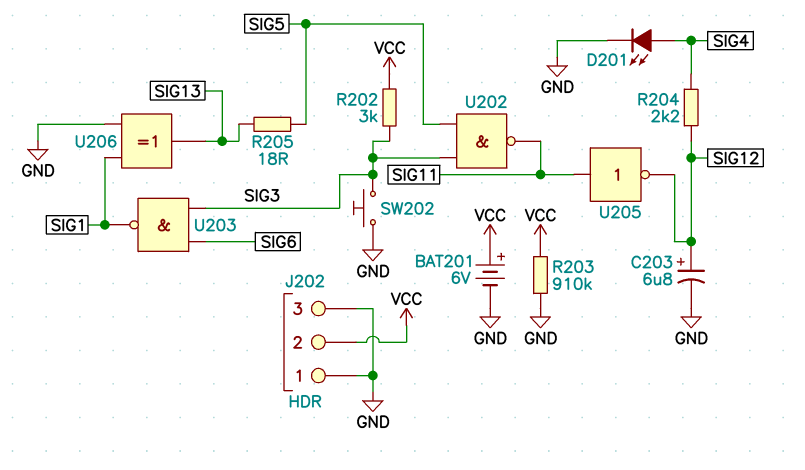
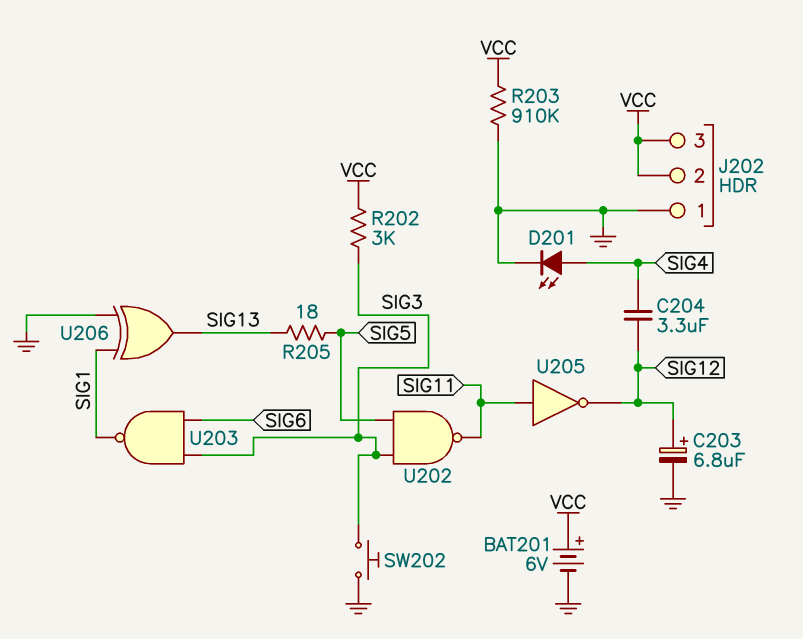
C204: none -> 3.3uF (SIG4, SIG12)
J202 pin 3: GND -> VCC
R204: 2.2k (SIG4, SIG12) -> none

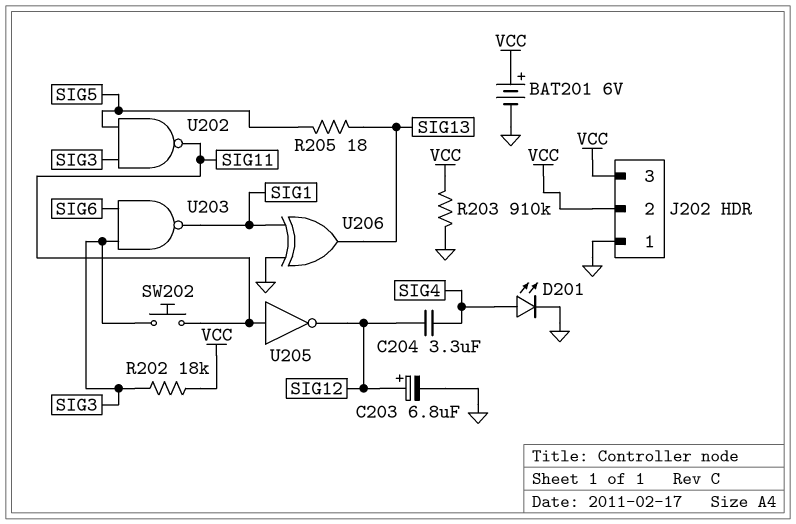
R202: 3k (SIG3, VCC) -> 18k (SIG3, VCC)
SW202: button (GND, SIG3) -> button (SIG3, SIG11)

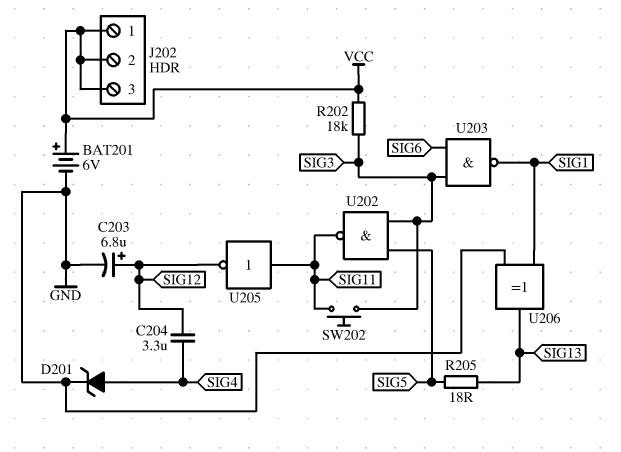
D201: LED (A SIG4, K GND) -> zener (A SIG4, K GND)
J202 pin 1: GND -> VCC
R203: 910k (GND, VCC) -> none

